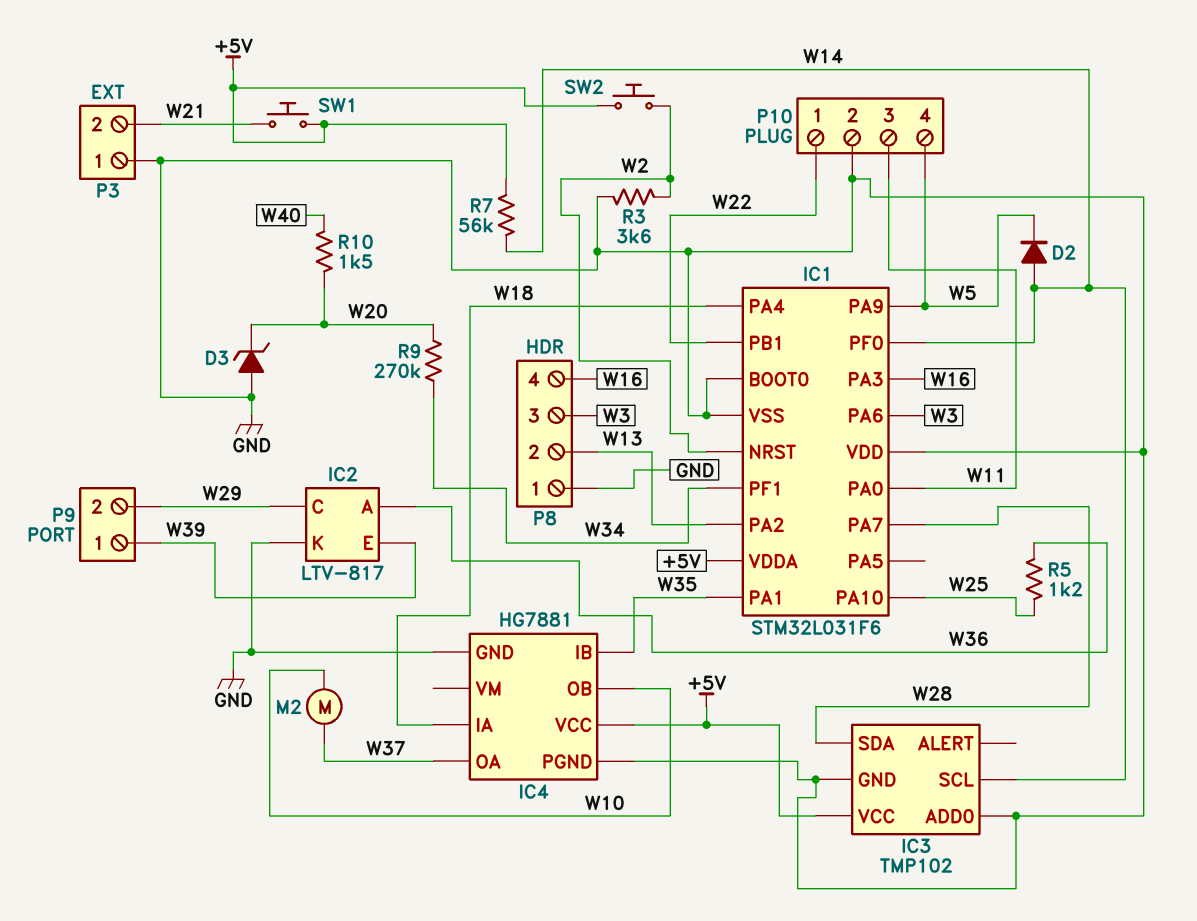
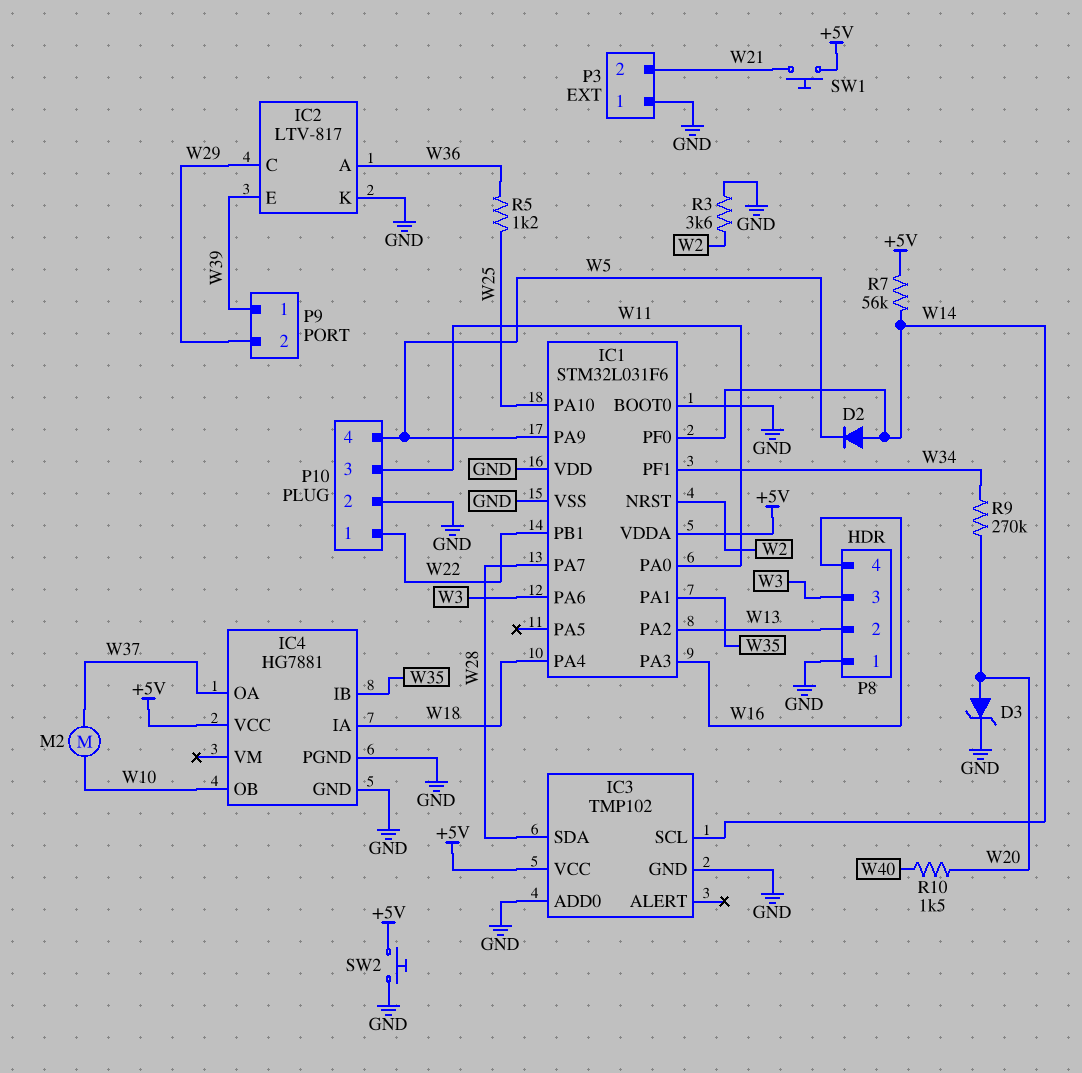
D3: zener (A GND, K W20) -> zener (A W20, K GND)
SW2: button (+5V, W2) -> button (+5V, GND)

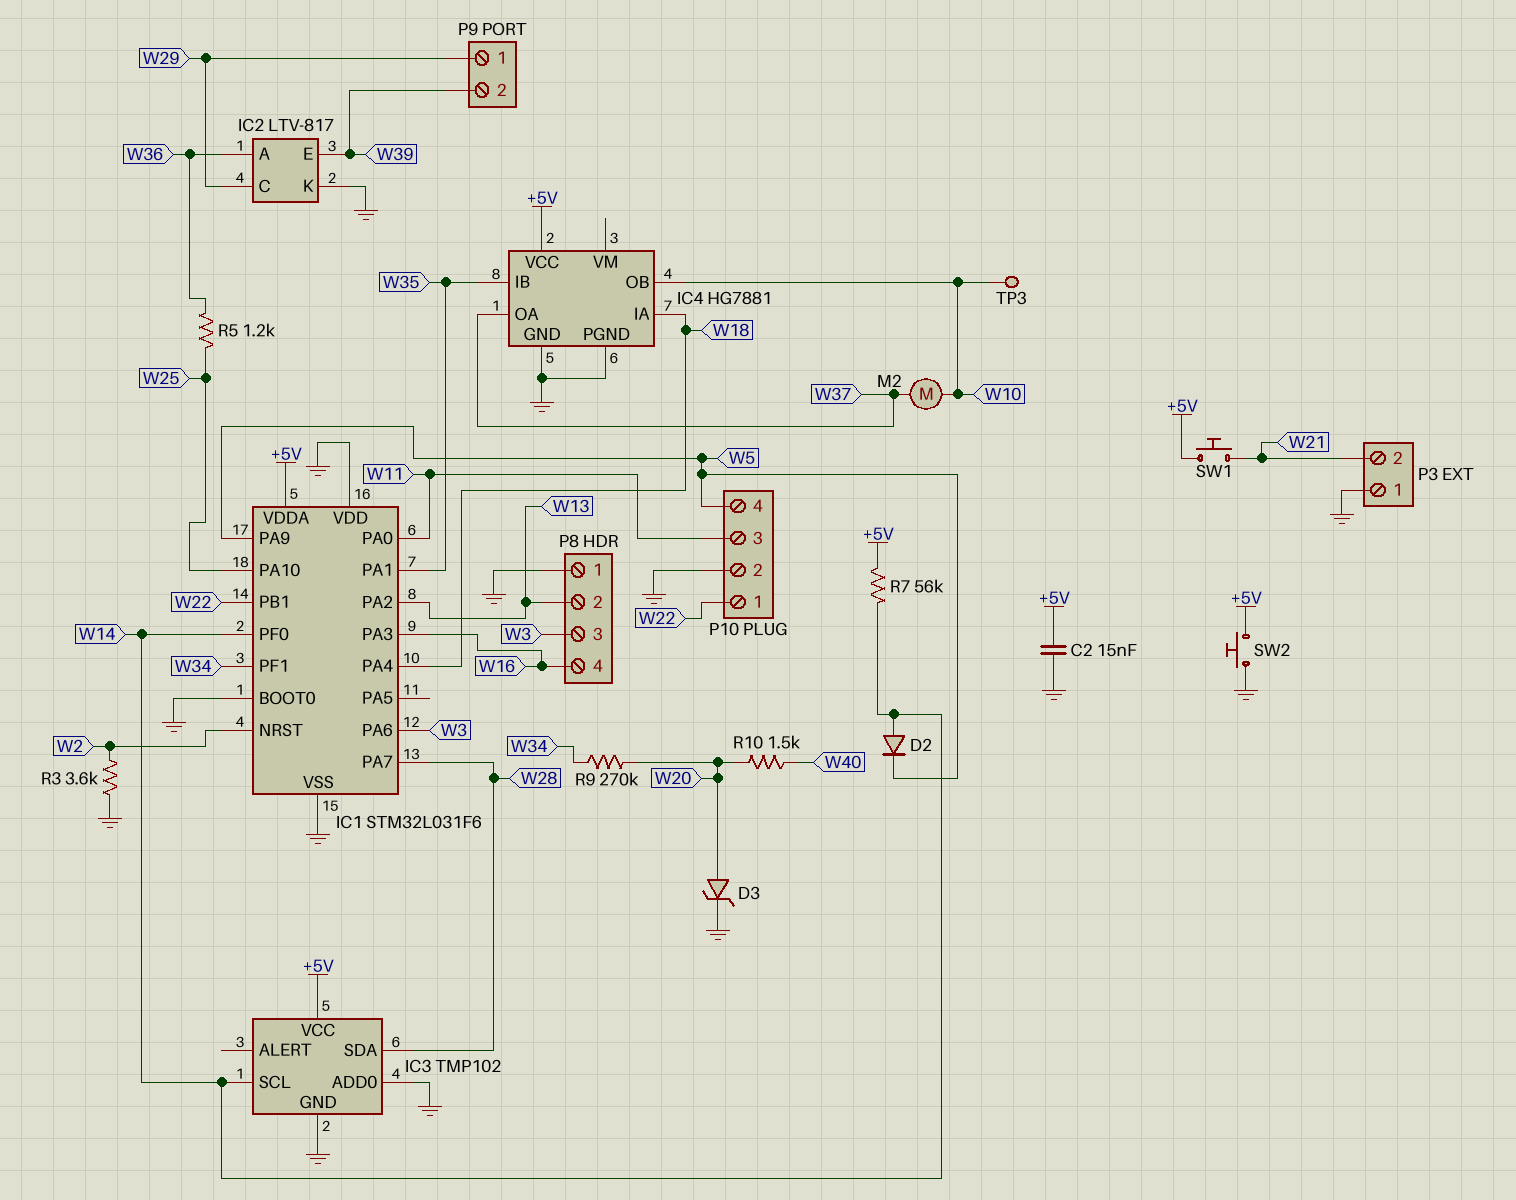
C2: none -> 15nF (+5V, GND)
P9 pin 1: W39 -> W29
P9 pin 2: W29 -> W39
TP3: none -> test point (W10)

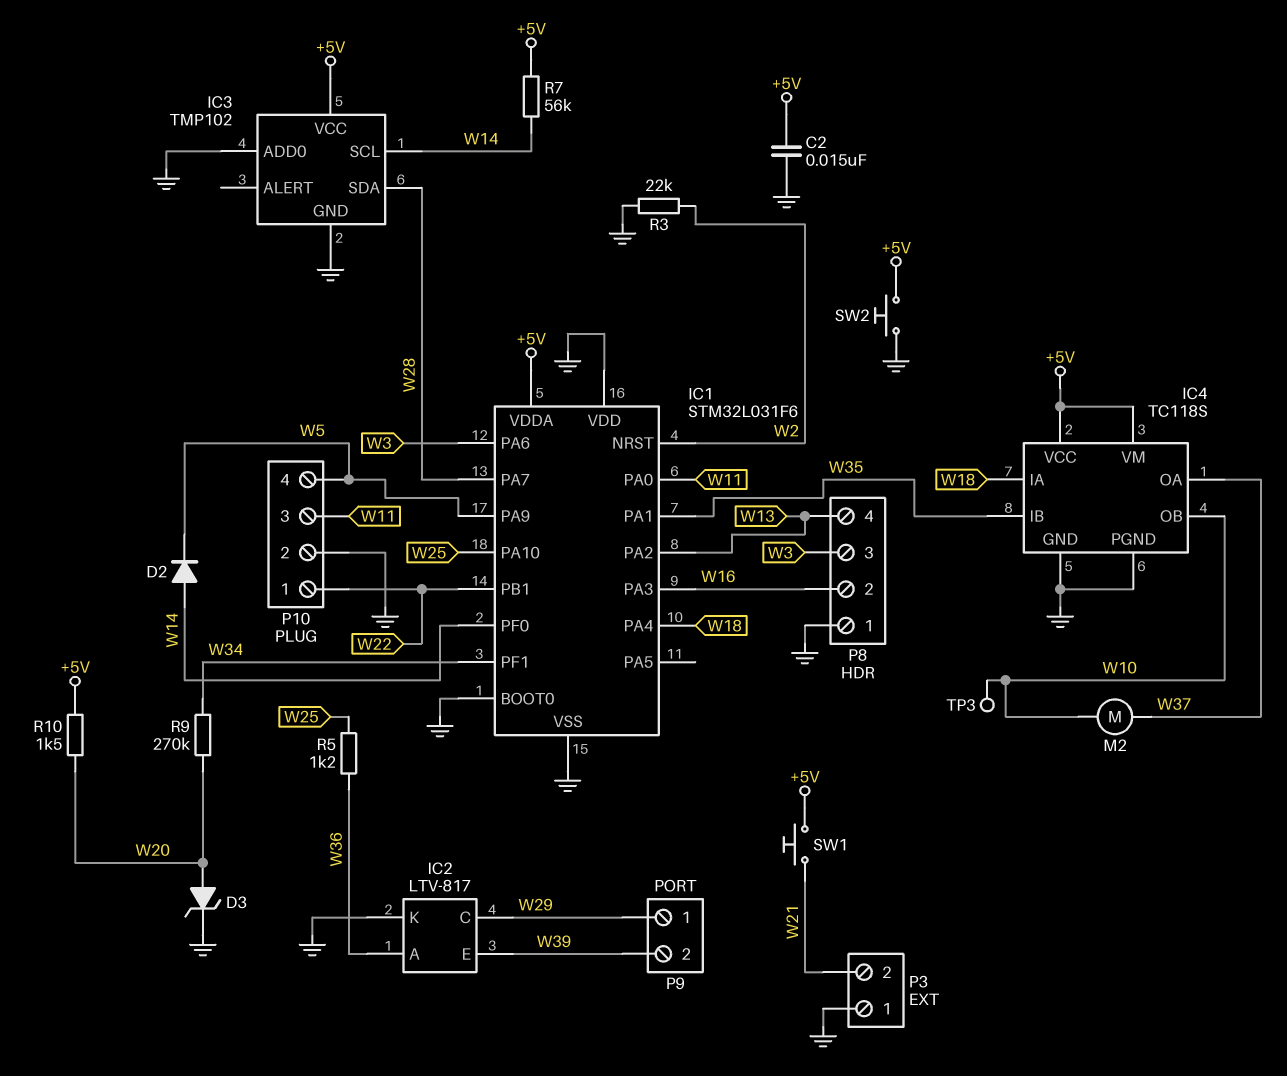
IC4: HG7881 -> TC118S
IC4 pin VM: none -> +5V
P8 pin 2: W13 -> W16
P8 pin 4: W16 -> W13
R3: 3.6k (GND, W2) -> 22k (GND, W2)
R10: 1.5k (W20, W40) -> 1.5k (+5V, W20)

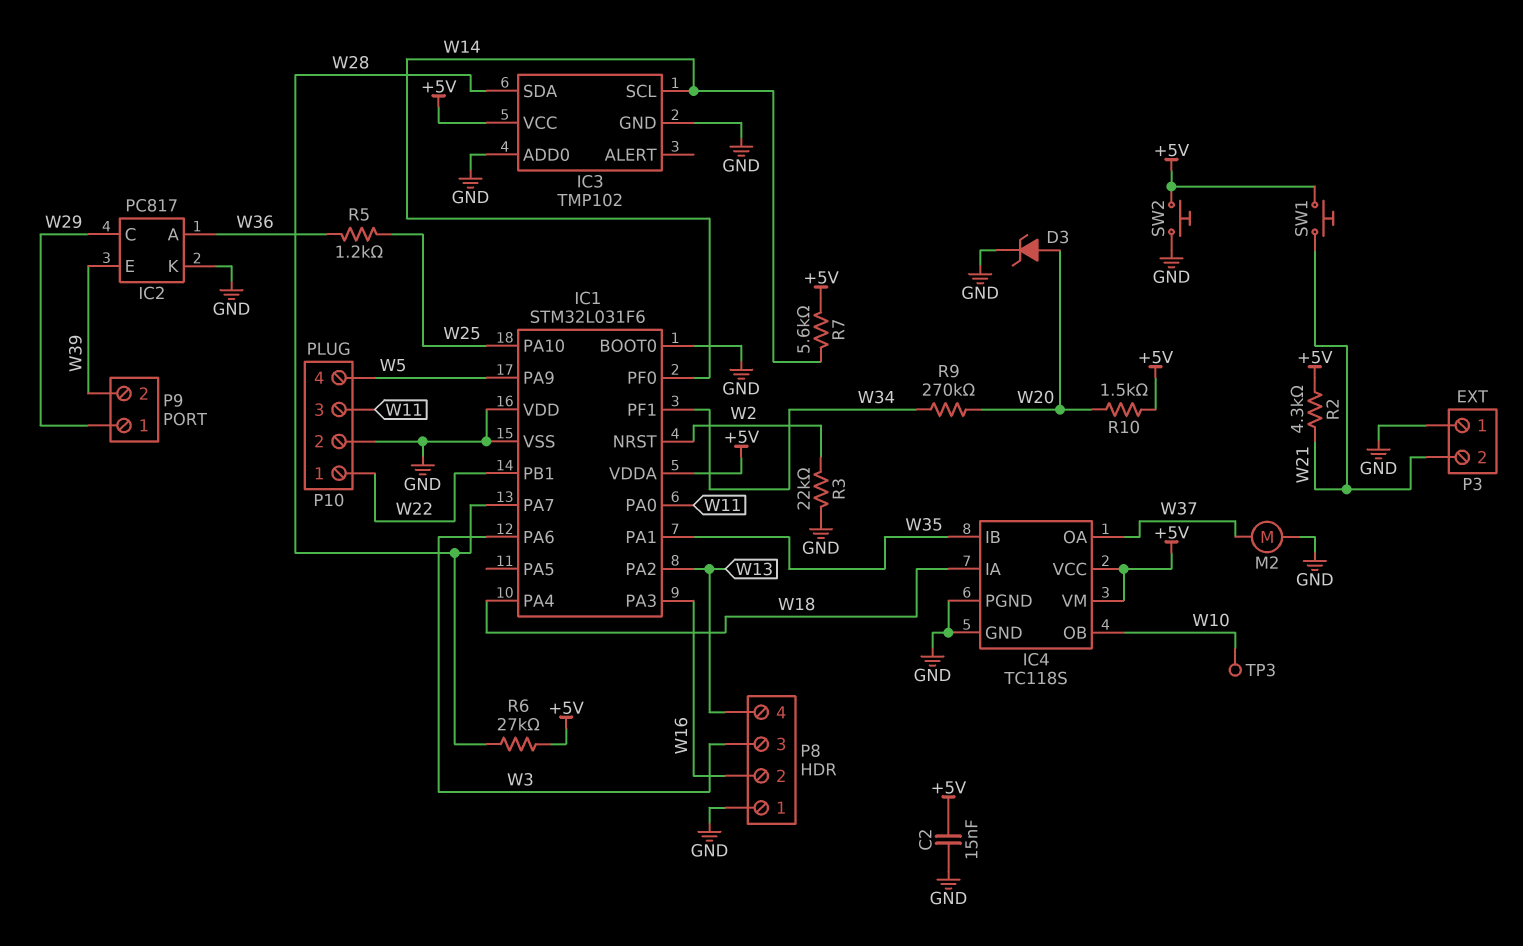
D2: diode (A W14, K W5) -> none
IC2: LTV-817 -> PC817
M2: motor (W10, W37) -> motor (GND, W37)
R2: none -> 4.3k (+5V, W21)
R6: none -> 27k (+5V, W28)
R7: 56k (+5V, W14) -> 5.6k (+5V, W14)

